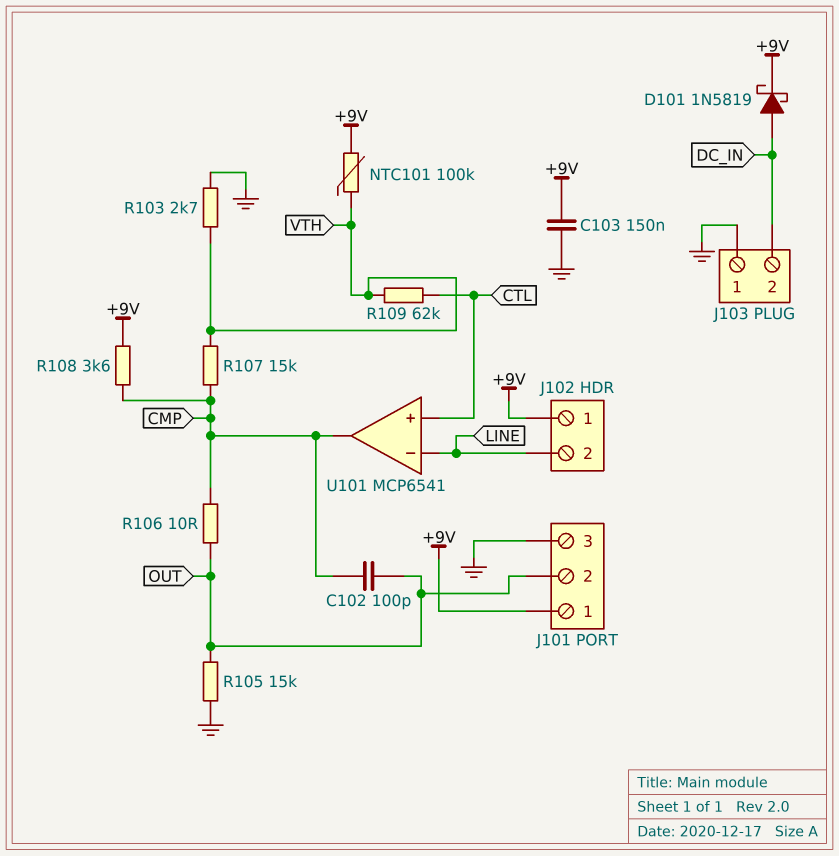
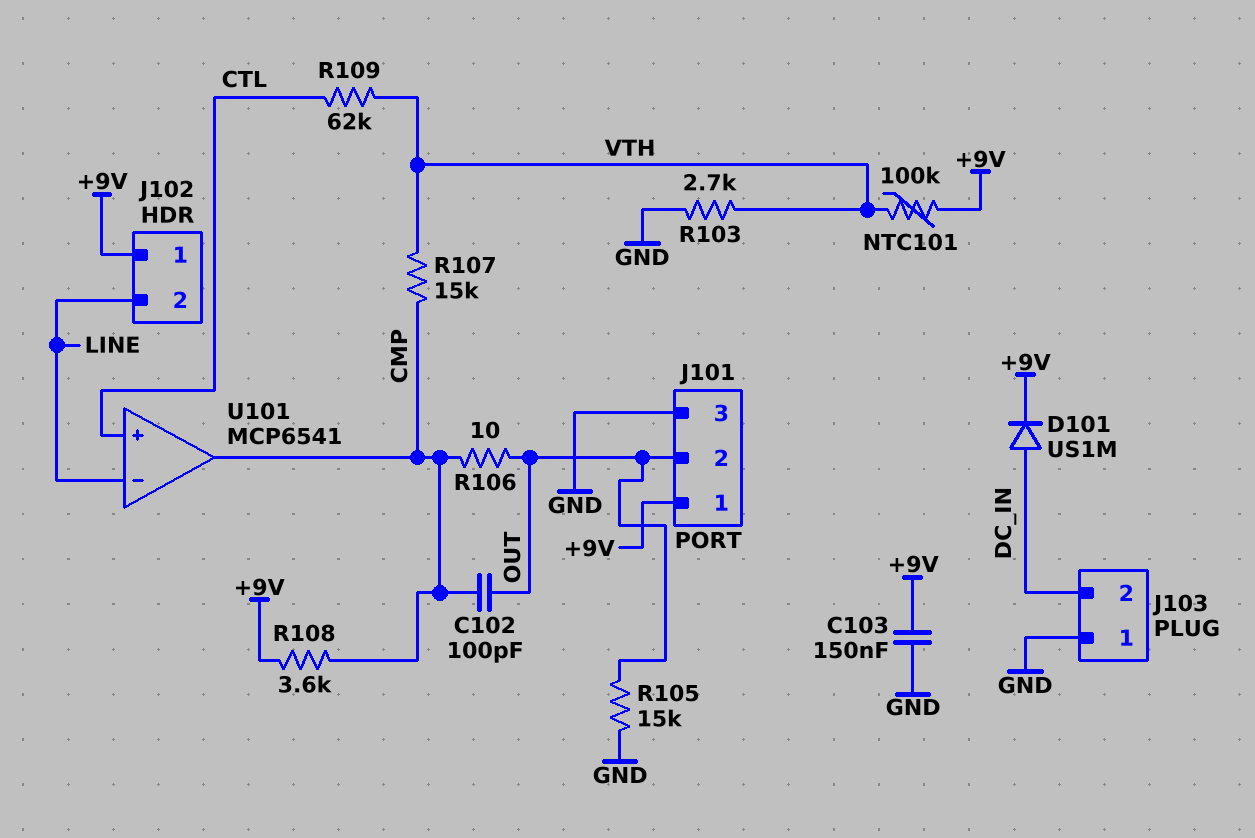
D101: schottky 1N5819 (A DC_IN, K +9V) -> diode US1M (A DC_IN, K +9V)

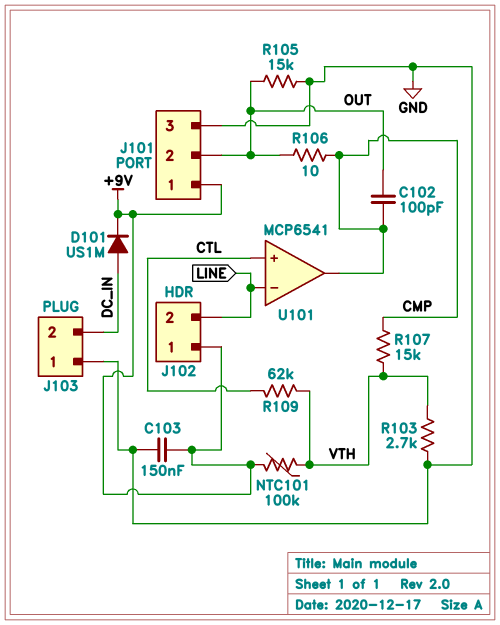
R108: 3.6k (+9V, CMP) -> none

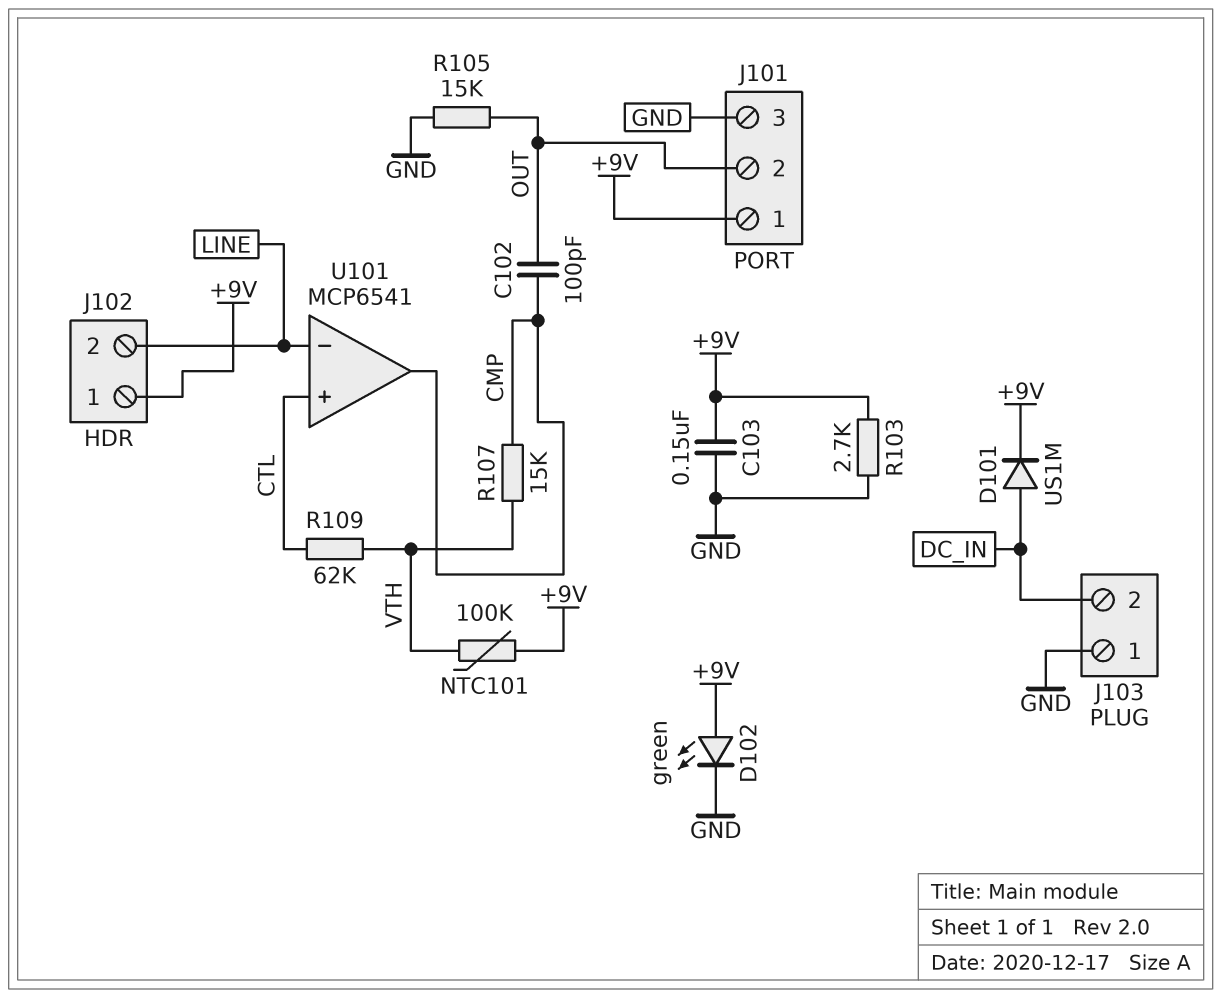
D102: none -> LED green (A +9V, K GND)
R103: 2.7k (GND, VTH) -> 2.7k (+9V, GND)
R106: 10 (CMP, OUT) -> none

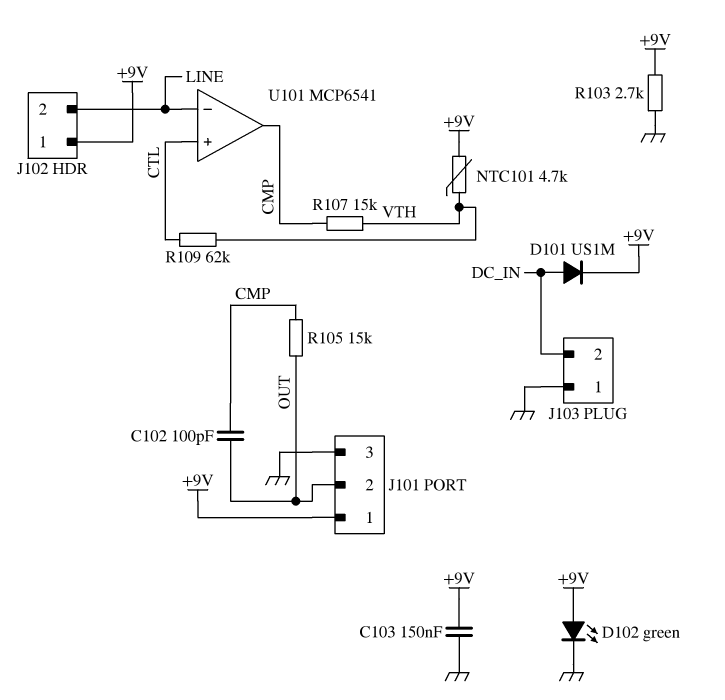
NTC101: 100k (+9V, VTH) -> 4.7k (+9V, VTH)
R105: 15k (GND, OUT) -> 15k (CMP, OUT)

